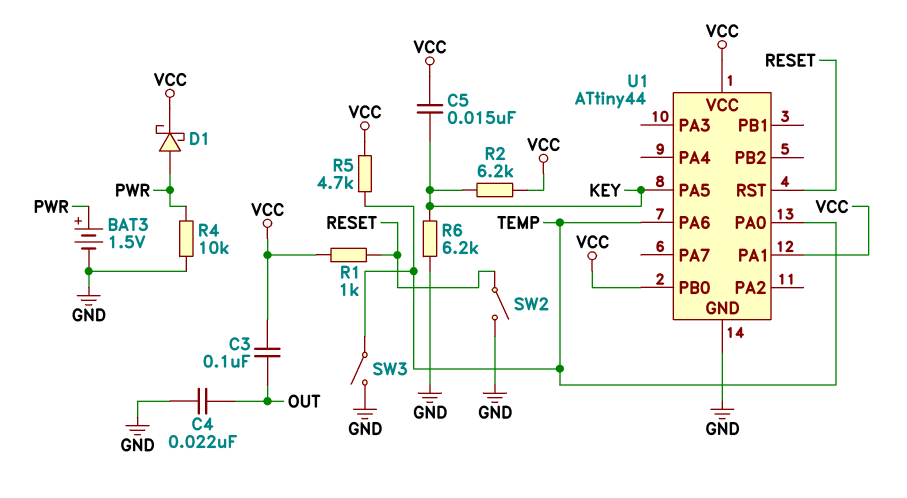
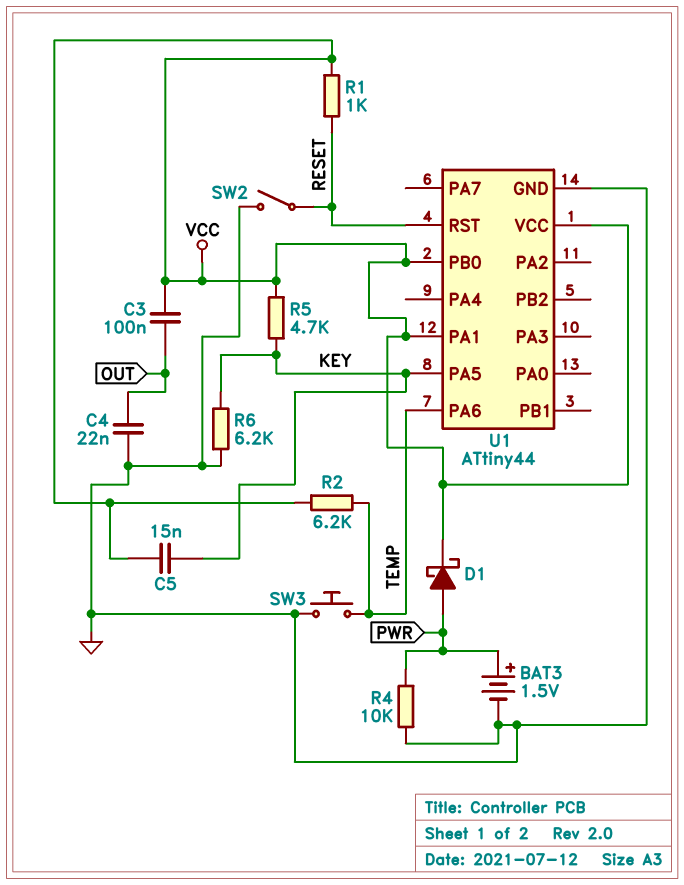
R2: 6.2k (KEY, VCC) -> 6.2k (TEMP, VCC)
R5: 4.7k (TEMP, VCC) -> 4.7k (KEY, VCC)
SW3: switch (GND, TEMP) -> button (GND, TEMP)
U1 pin PA0: TEMP -> none

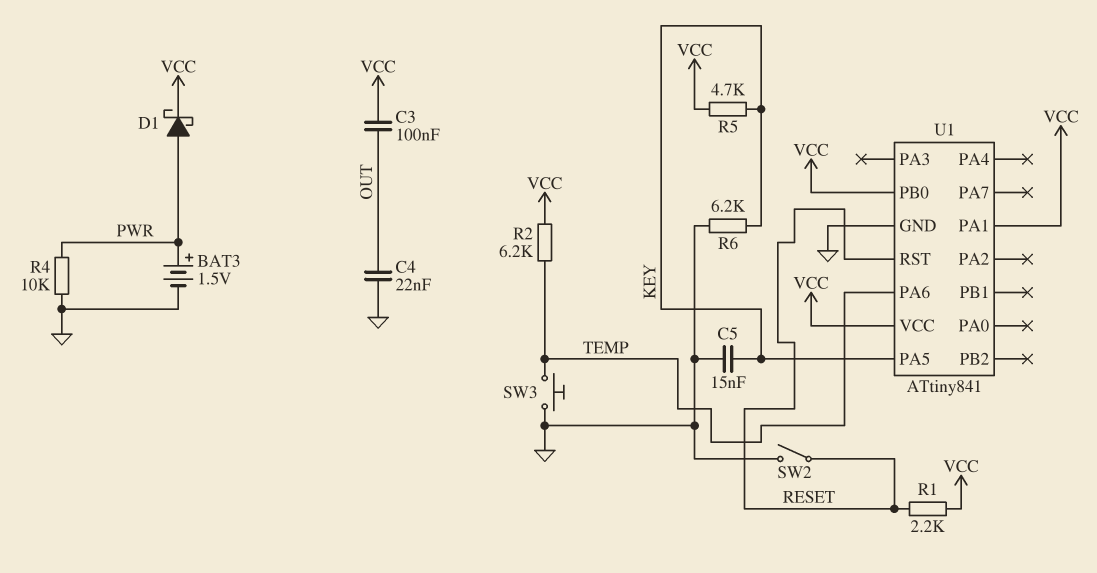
C5: 15nF (KEY, VCC) -> 15nF (GND, KEY)
R1: 1k (RESET, VCC) -> 2.2k (RESET, VCC)
U1: ATtiny44 -> ATtiny841

